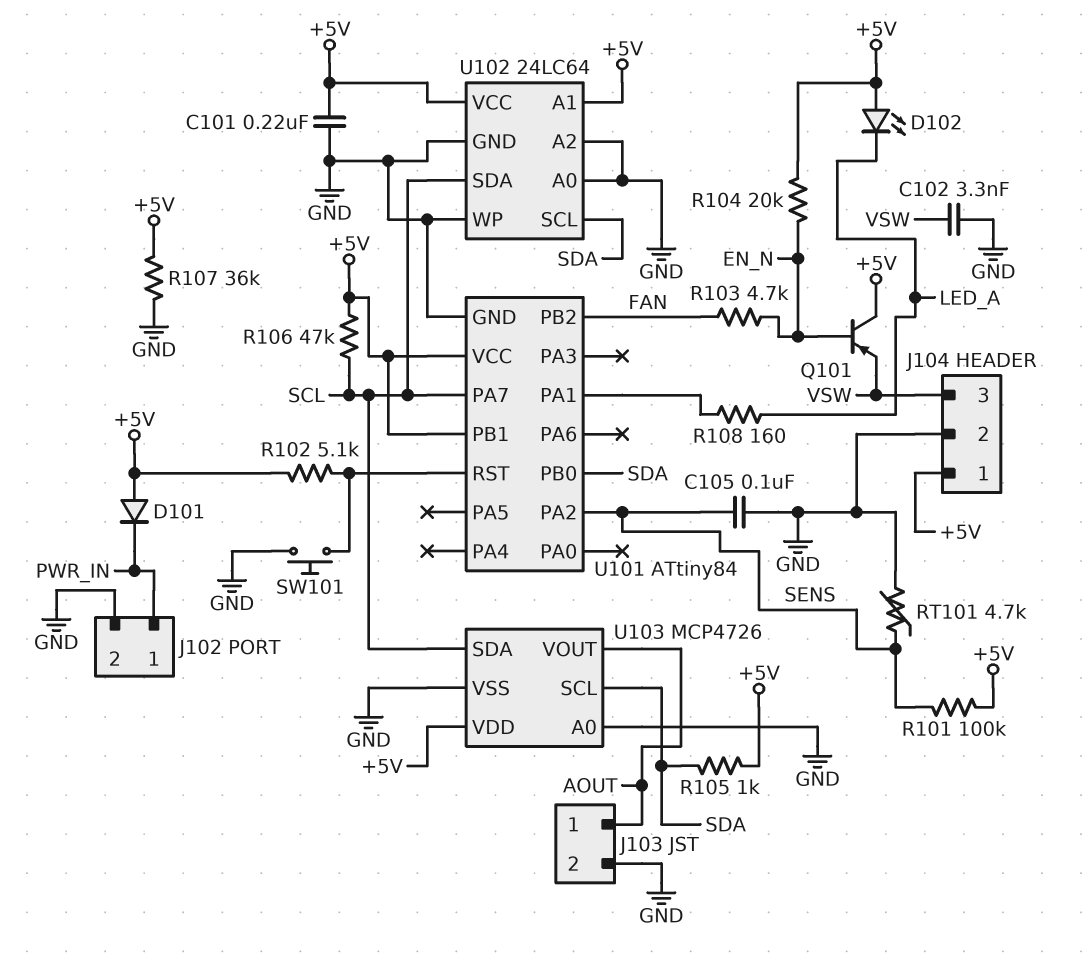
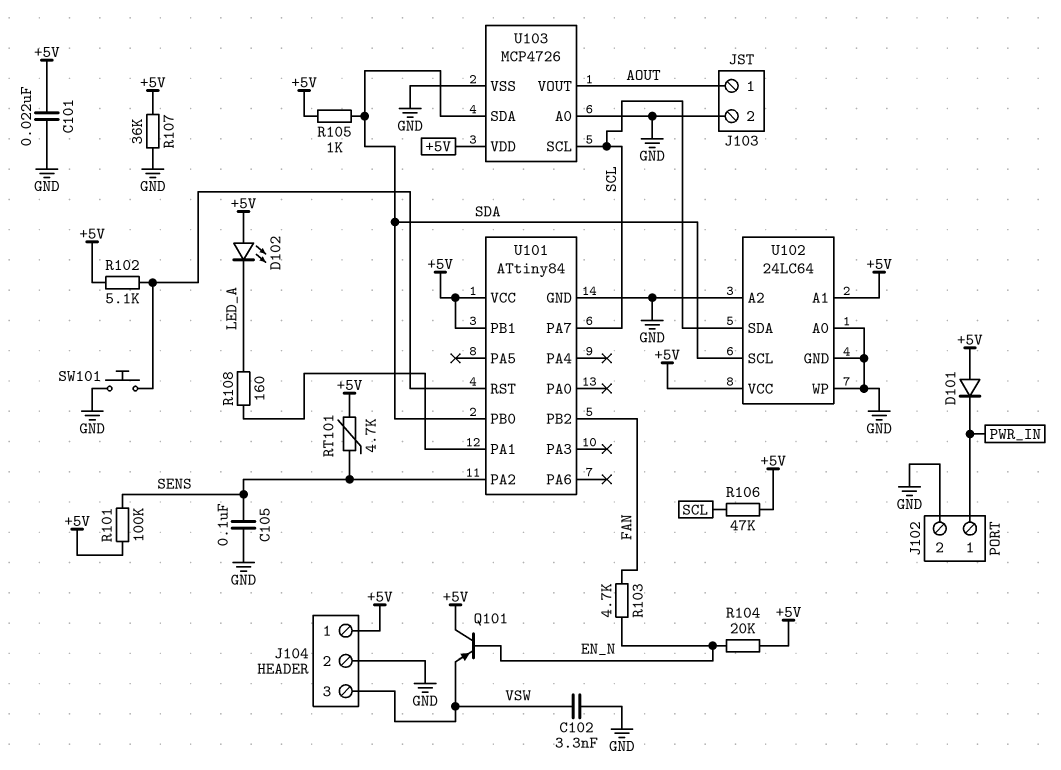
C101: 220nF (+5V, GND) -> 22nF (+5V, GND)
RT101: 4.7k (GND, SENS) -> 4.7k (+5V, SENS)
U103 pin SCL: SDA -> SCL
U103 pin SDA: SCL -> SDA

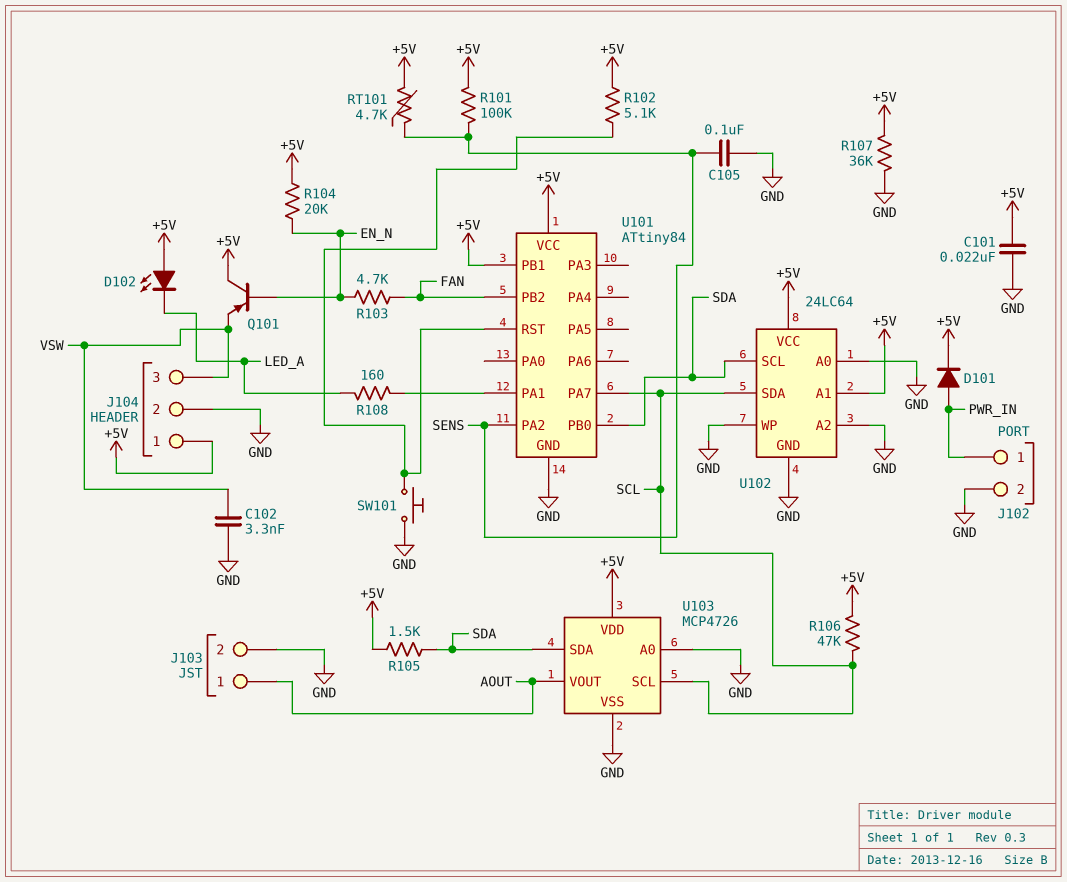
D101: diode (A +5V, K PWR_IN) -> diode (A PWR_IN, K +5V)
R105: 1k (+5V, SDA) -> 1.5k (+5V, SDA)

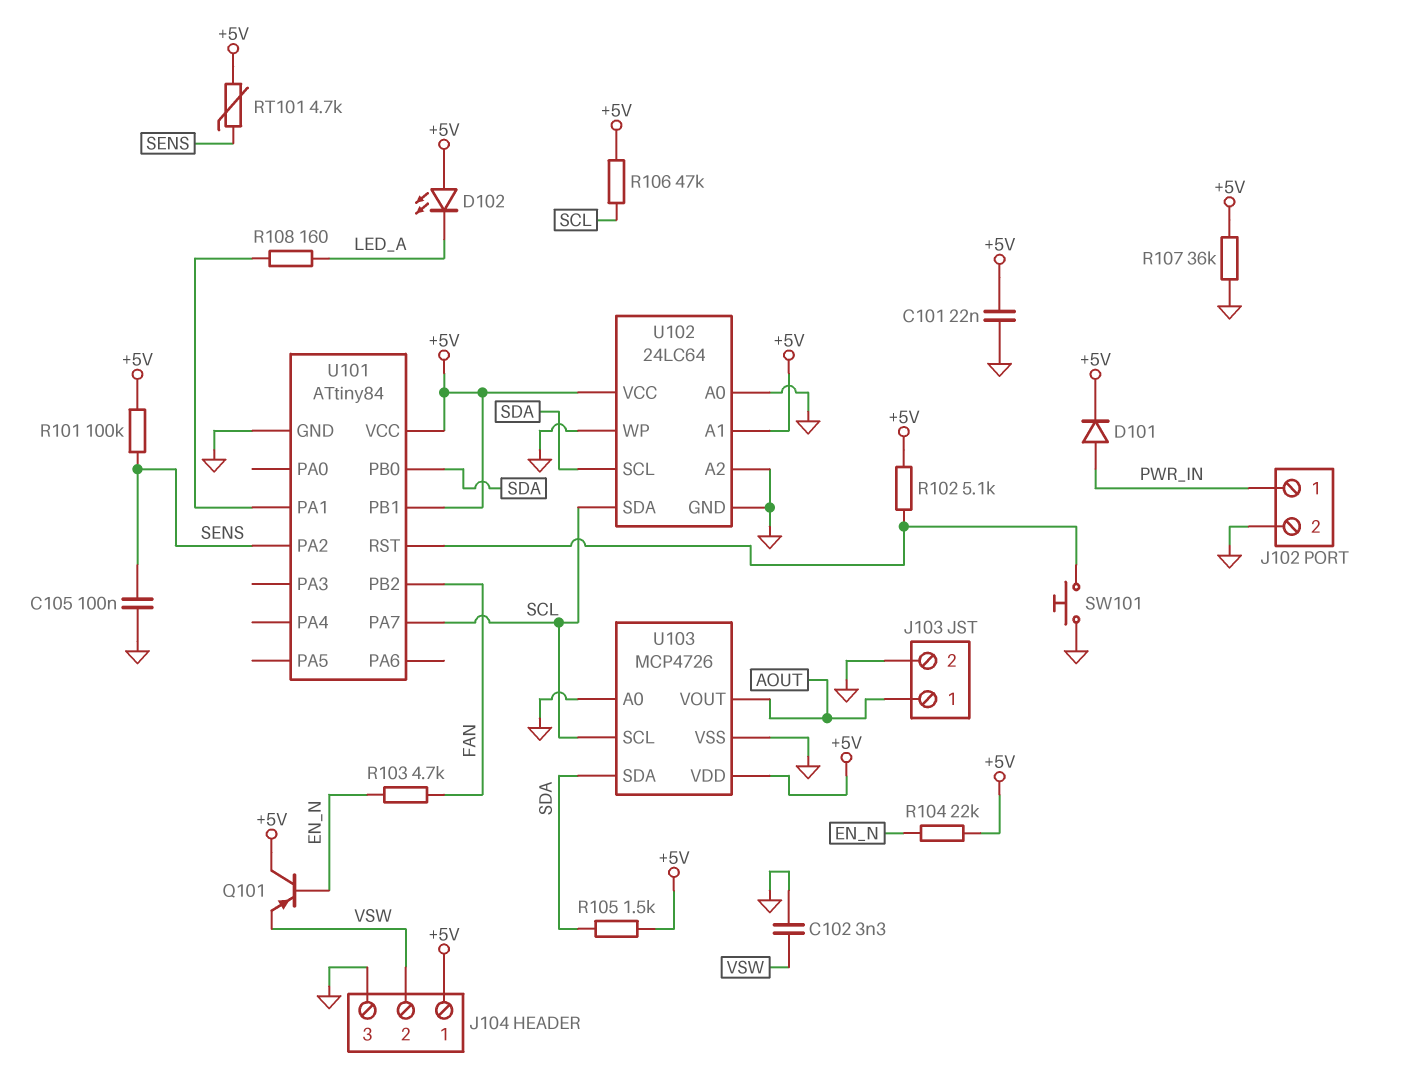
J104 pin 2: GND -> VSW
J104 pin 3: VSW -> GND
R104: 20k (+5V, EN_N) -> 22k (+5V, EN_N)

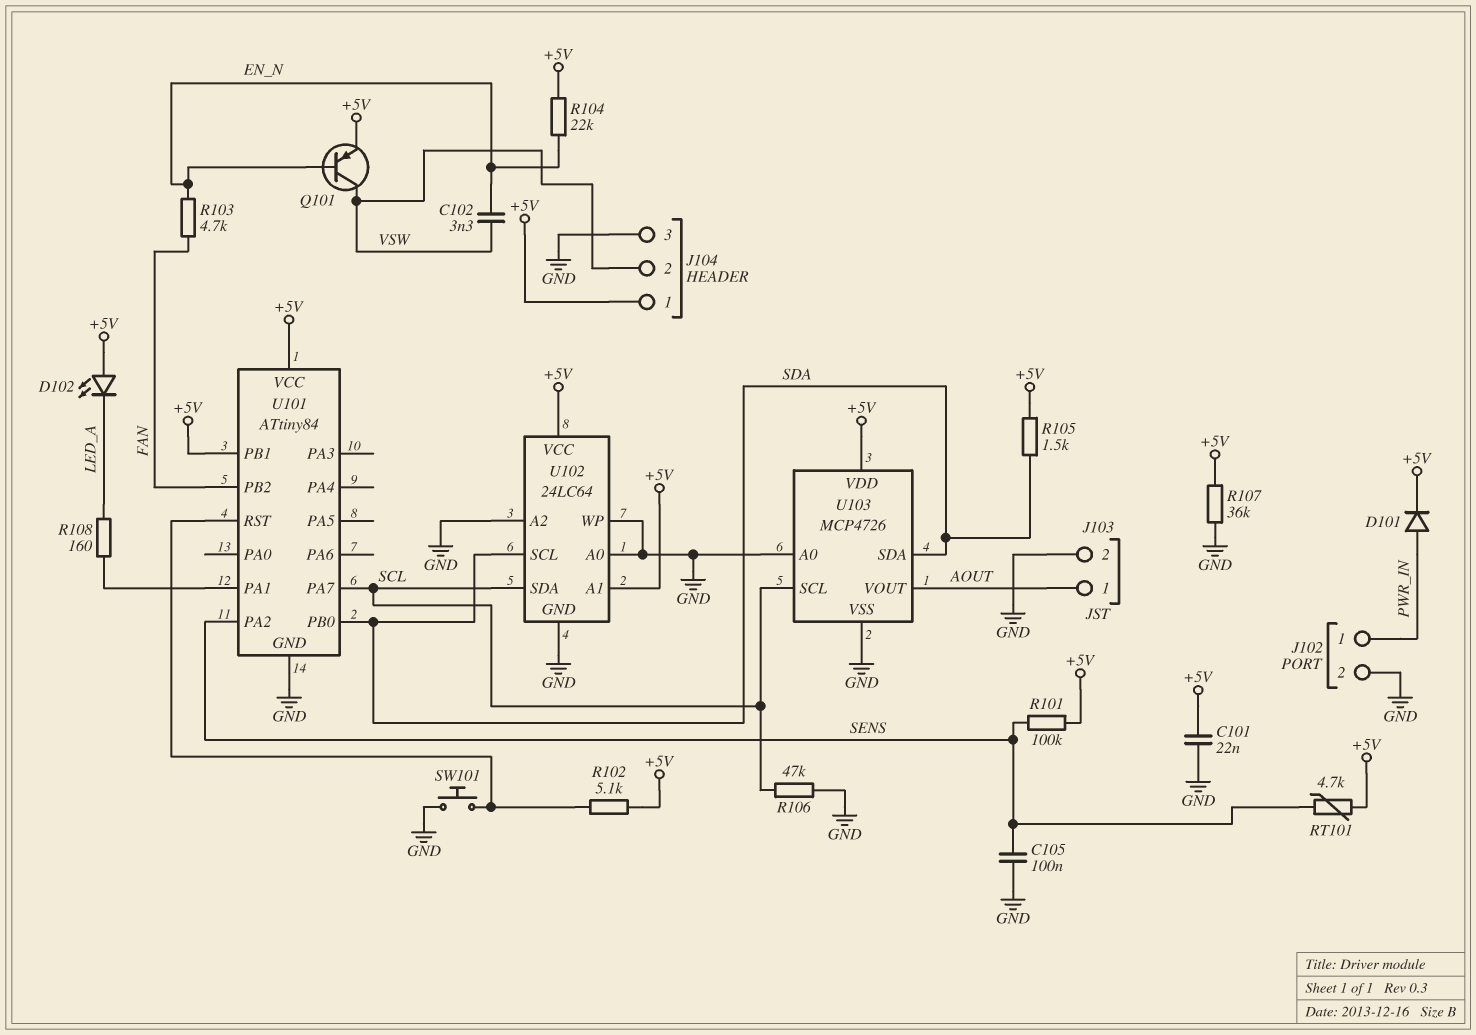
C102: 3.3nF (GND, VSW) -> 3.3nF (EN_N, VSW)
Q101: PNP (B EN_N, C +5V, E VSW) -> PNP (B EN_N, C VSW, E +5V)
R106: 47k (+5V, SCL) -> 47k (GND, SCL)

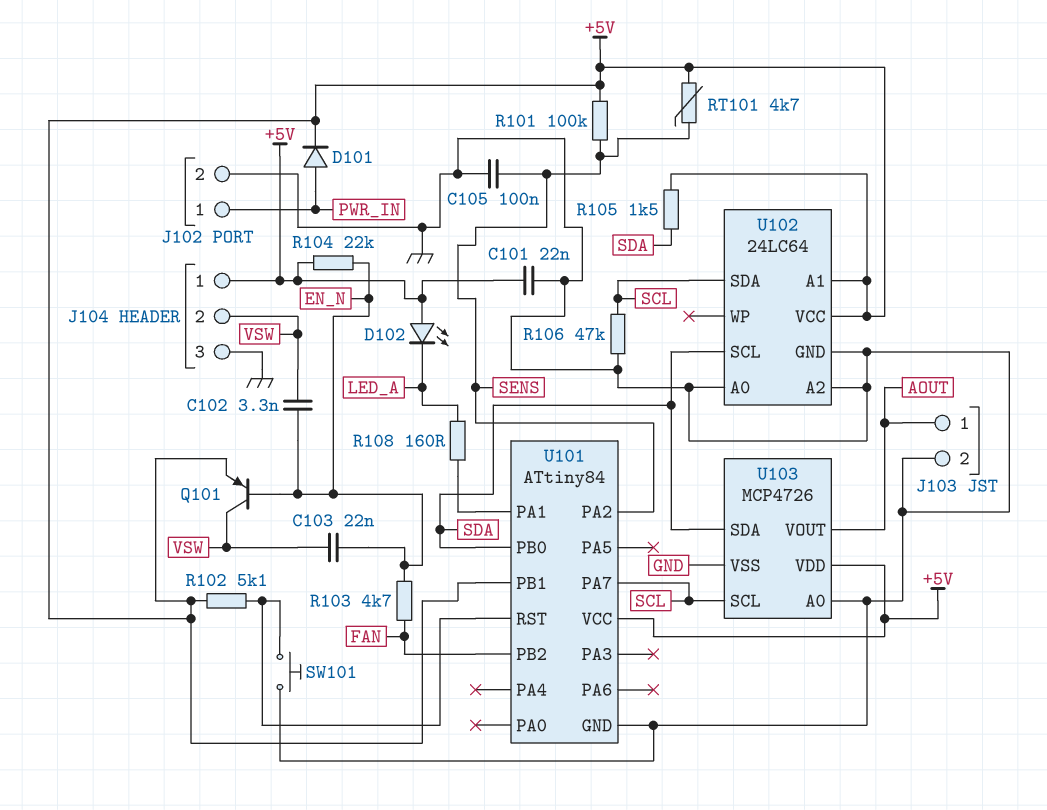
C103: none -> 22nF (EN_N, VSW)
R107: 36k (+5V, GND) -> none
U102 pin WP: GND -> none

